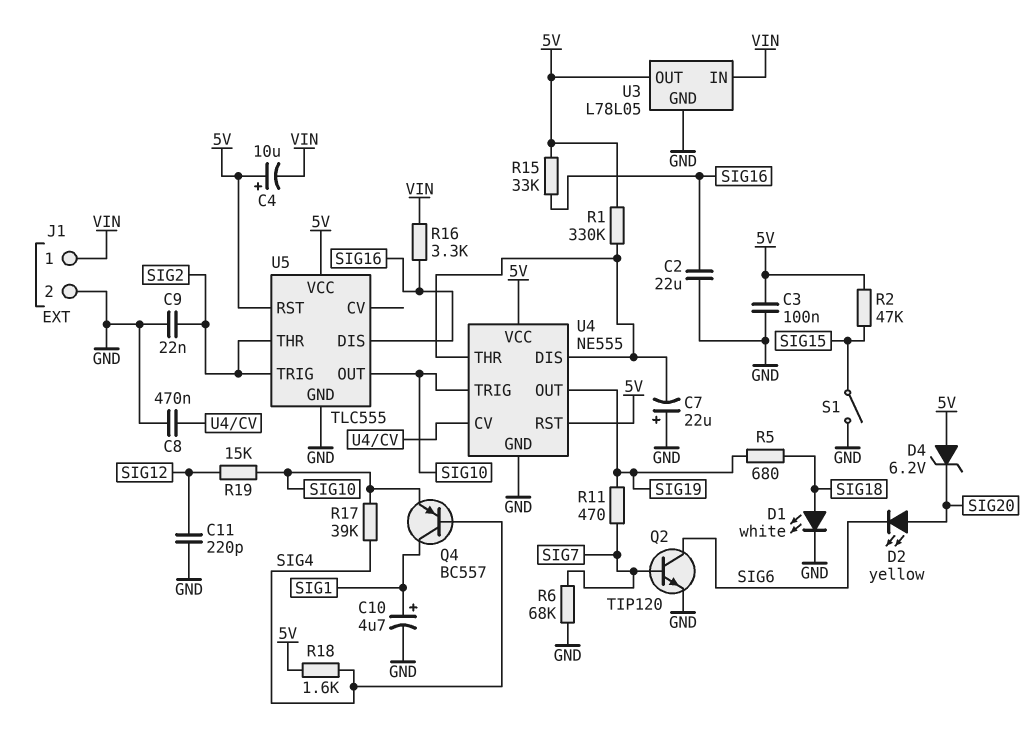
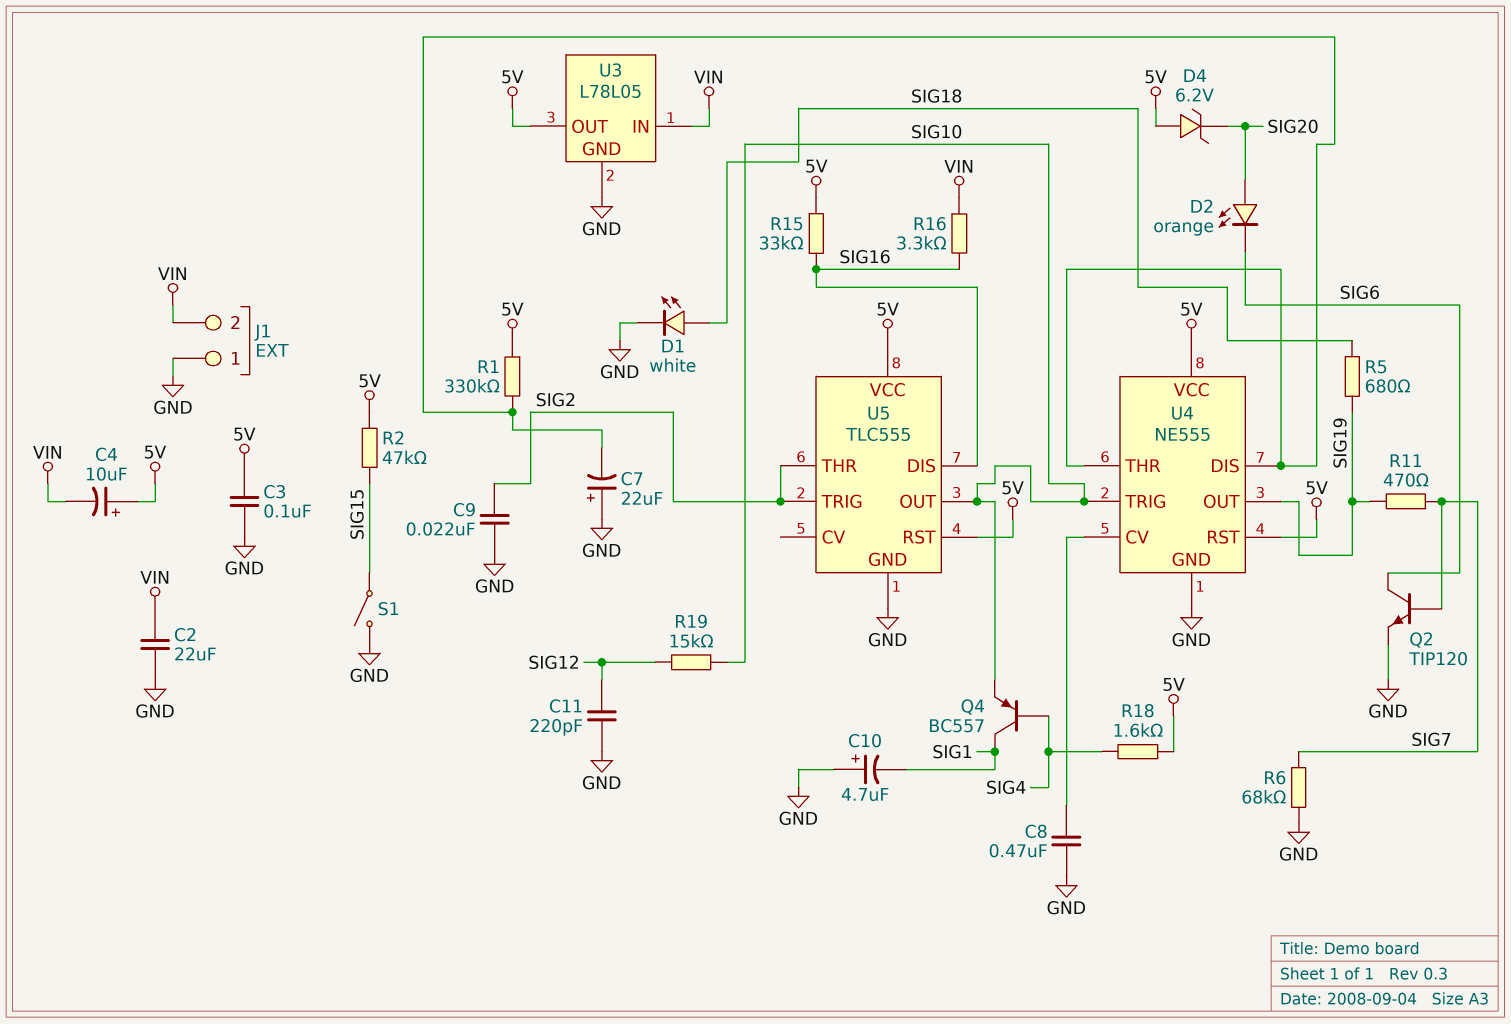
C2: 22uF (GND, SIG16) -> 22uF (GND, VIN)
C10: 4.7uF (plus SIG1, minus GND) -> 4.7uF (plus GND, minus SIG1)
D2: LED yellow (A SIG20, K SIG6) -> LED orange (A SIG20, K SIG6)
J1 pin 1: VIN -> GND
J1 pin 2: GND -> VIN
R17: 39k (SIG4, SIG10) -> none

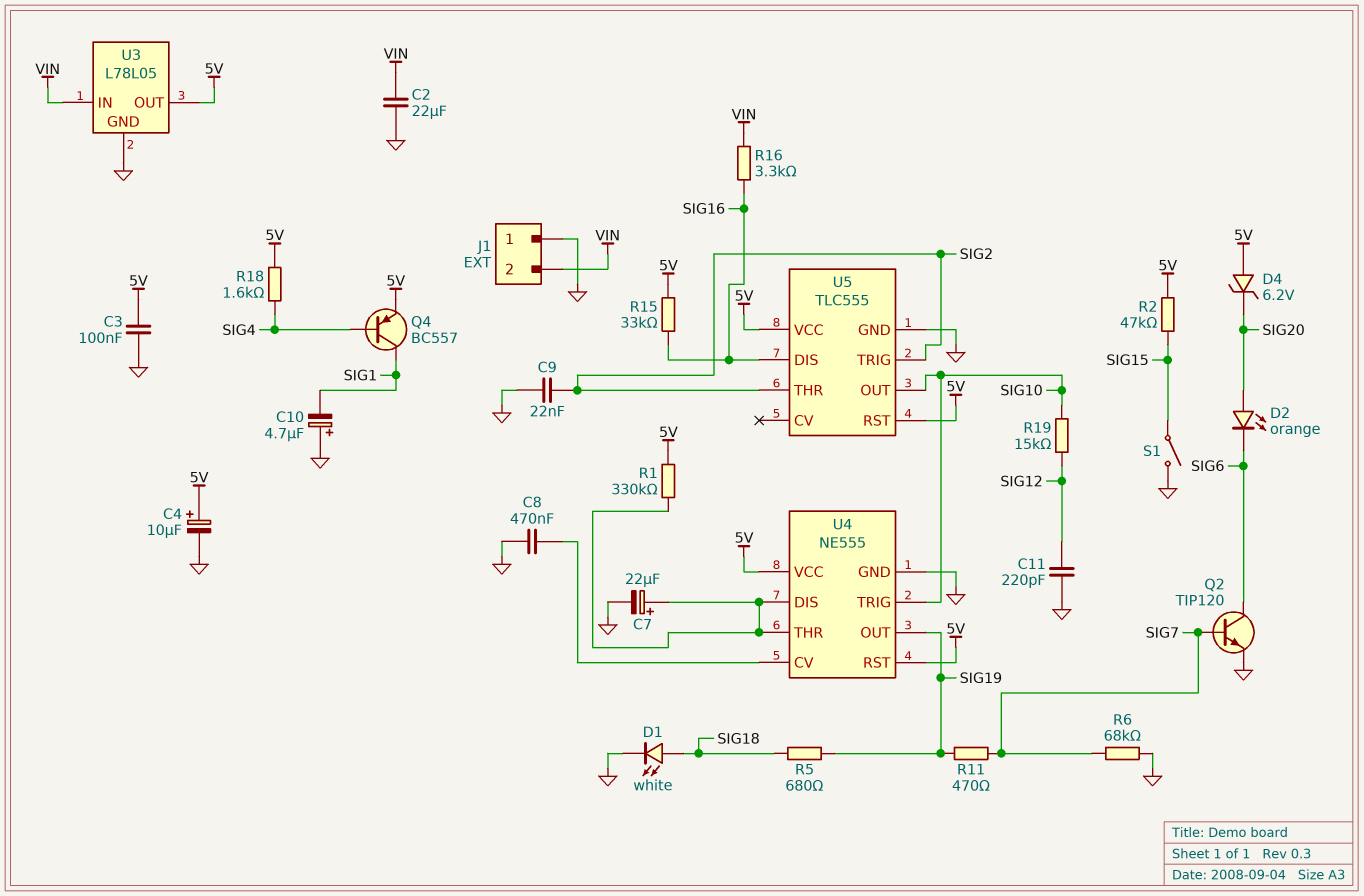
C4: 10uF (plus 5V, minus VIN) -> 10uF (plus 5V, minus GND)
C7: 22uF (plus GND, minus U4/DIS) -> 22uF (plus U4/DIS, minus GND)
Q4: PNP BC557 (B SIG4, C SIG1, E SIG10) -> PNP BC557 (B SIG4, C SIG1, E 5V)

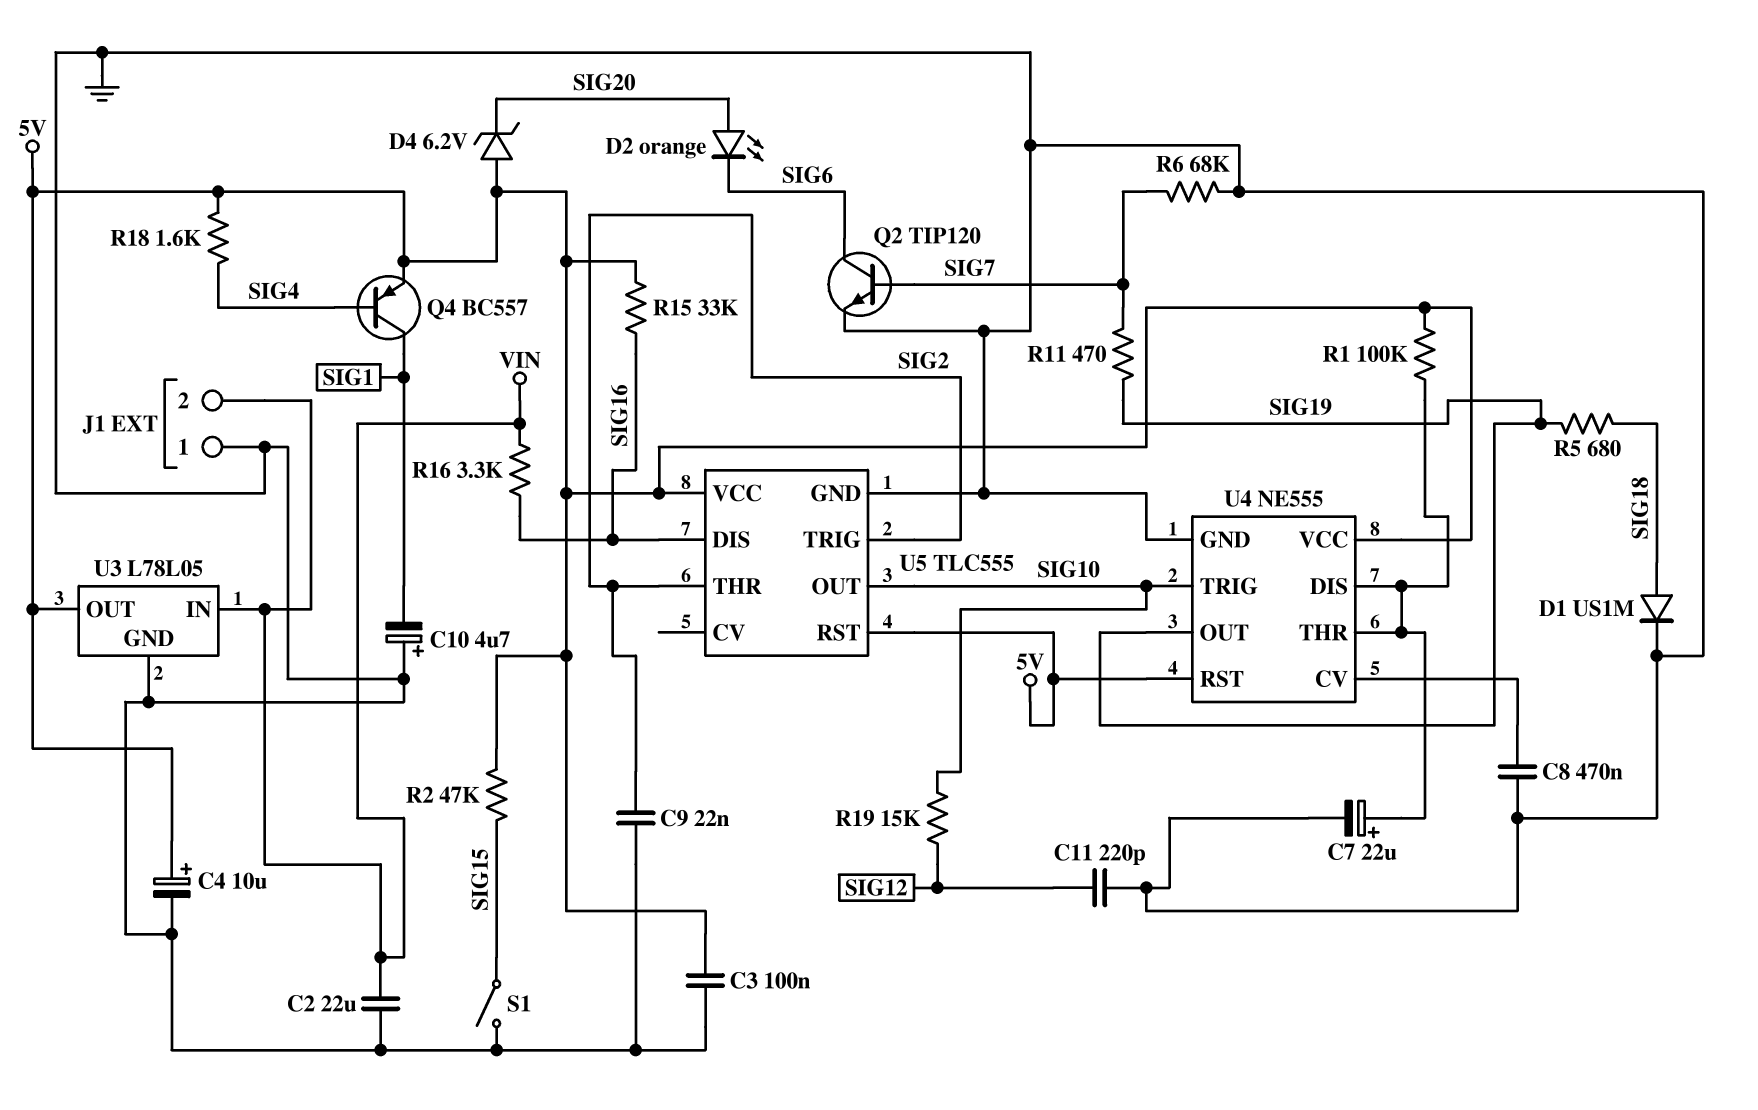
D1: LED white (A SIG18, K GND) -> diode US1M (A SIG18, K GND)
R1: 330k (5V, U4/DIS) -> 100k (5V, U4/DIS)

